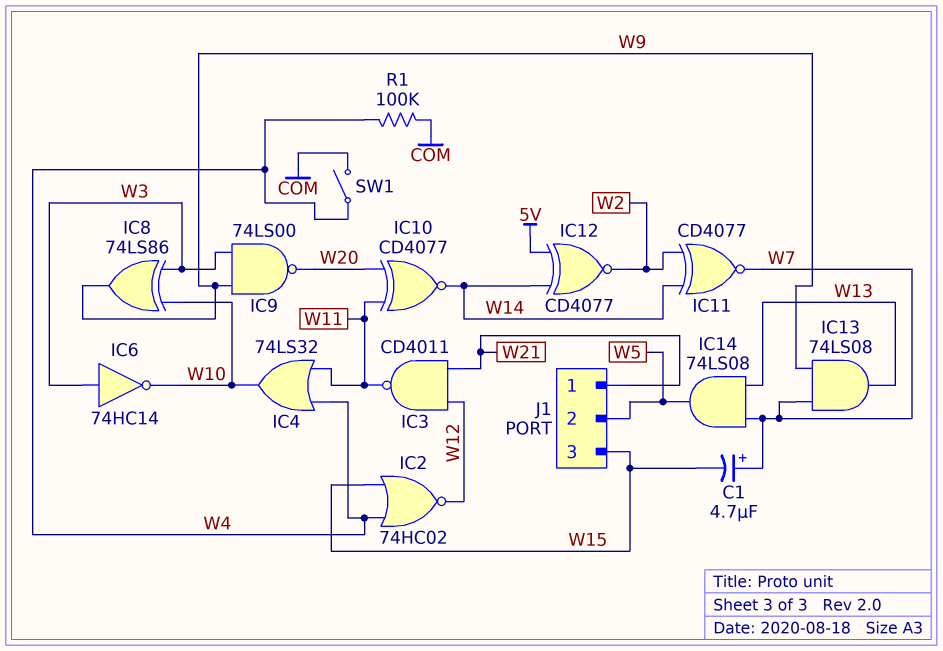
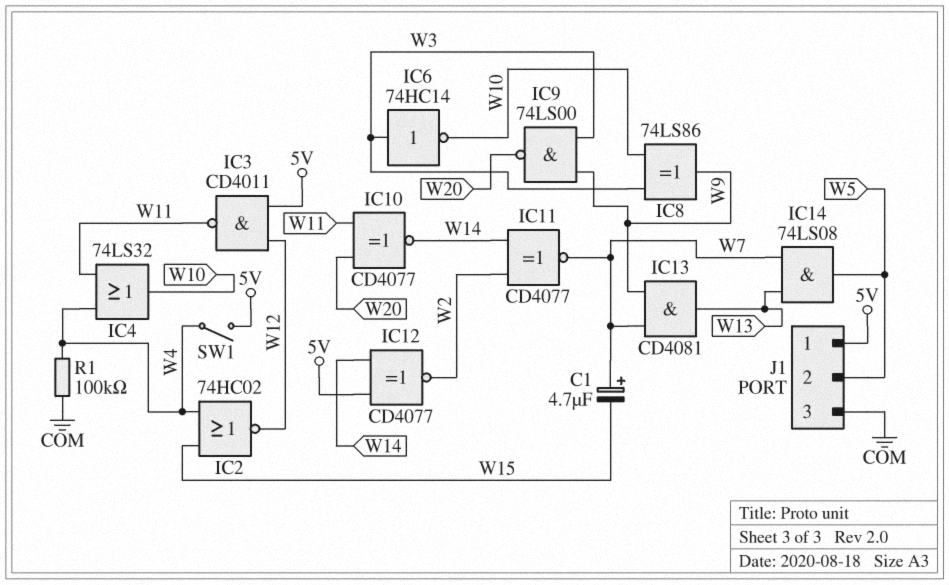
IC3: NAND CD4011 (in W12, in W21, out W11) -> NAND CD4011 (in 5V, in W12, out W11)
IC13: AND 74LS08 (in W7, in W9, out W13) -> AND CD4081 (in W7, in W9, out W13)
J1 pin 1: W21 -> 5V
J1 pin 3: W15 -> COM
SW1: switch (COM, W4) -> switch (5V, W4)

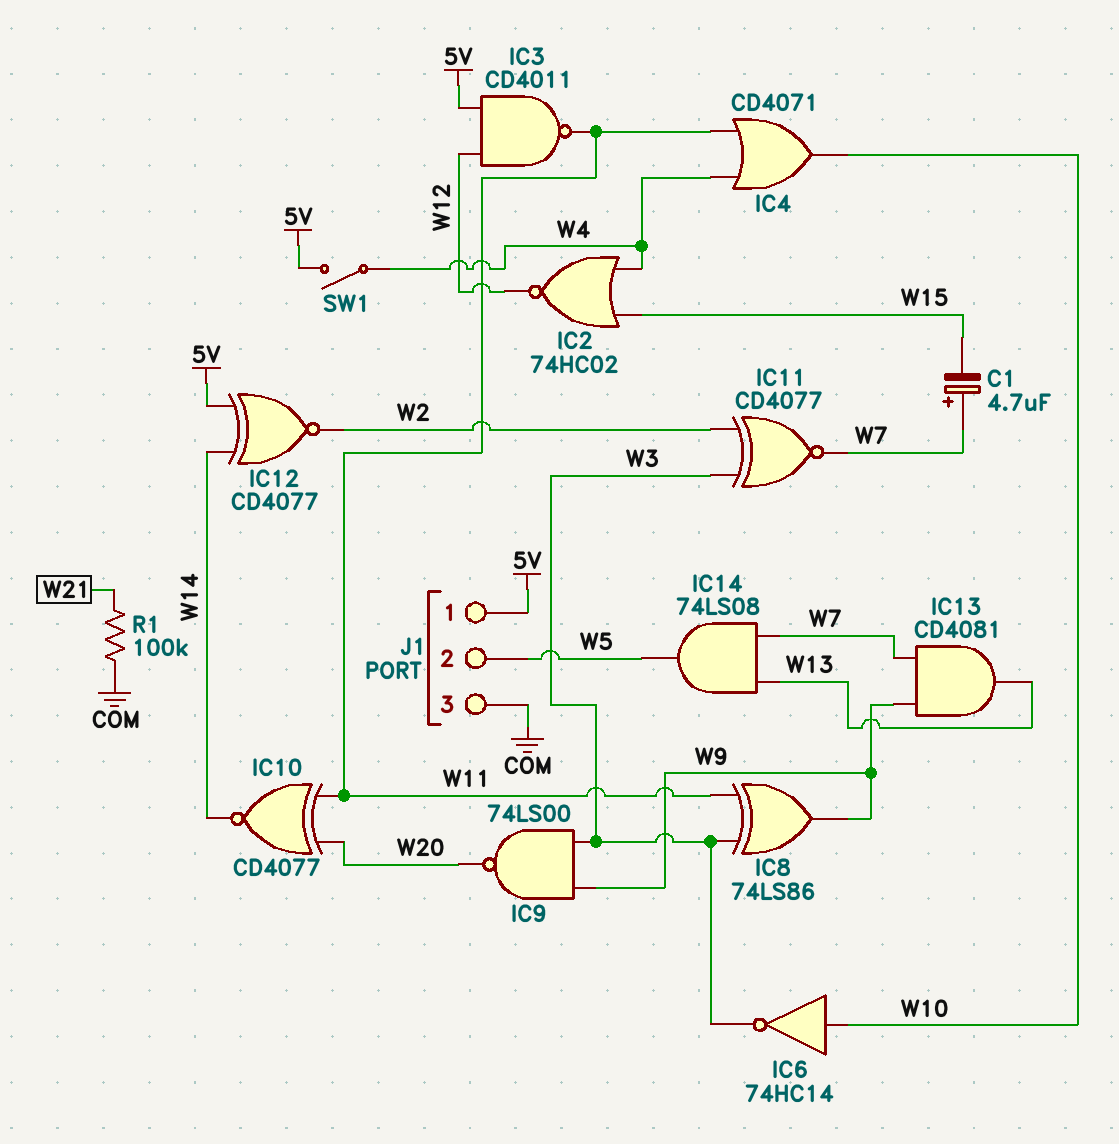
IC4: OR 74LS32 (in W4, in W11, out W10) -> OR CD4071 (in W4, in W11, out W10)
IC6: NOT 74HC14 (in W3, out W10) -> NOT 74HC14 (in W10, out W3)
IC8: XOR 74LS86 (in W3, in W10, out W9) -> XOR 74LS86 (in W3, in W11, out W9)
IC11: XNOR CD4077 (in W2, in W14, out W7) -> XNOR CD4077 (in W2, in W3, out W7)
R1: 100k (COM, W4) -> 100k (COM, W21)

